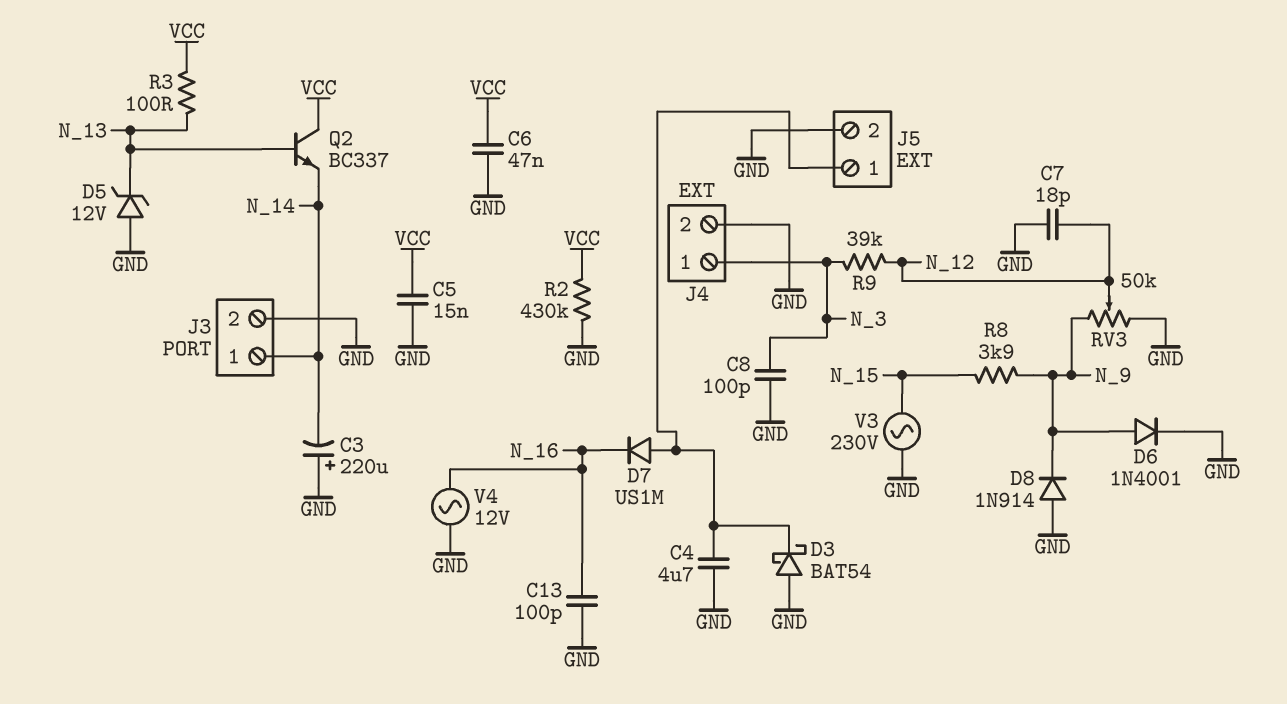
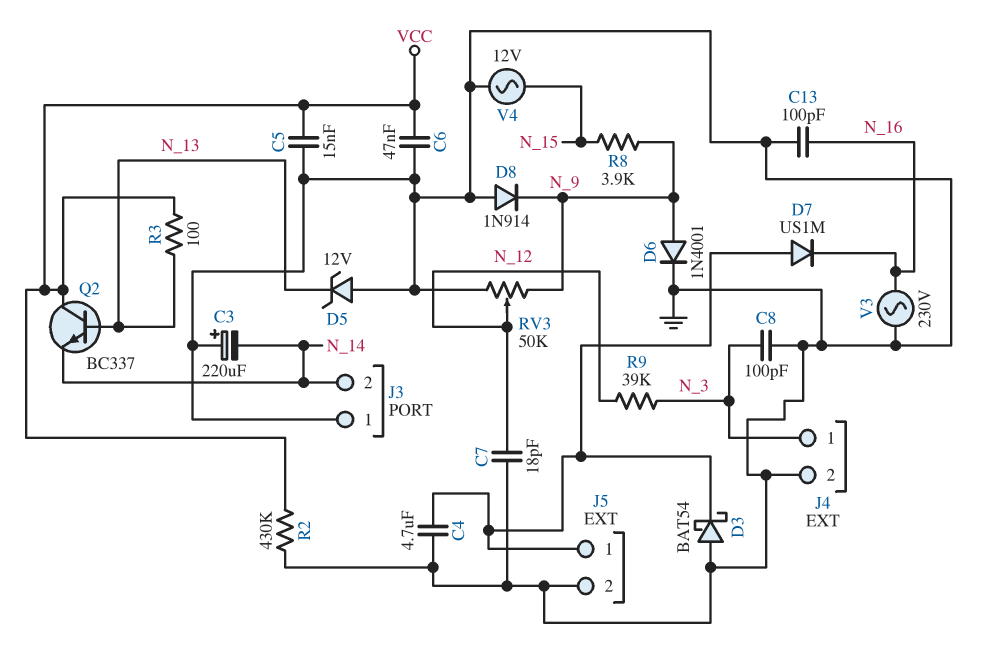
J3 pin 1: N_14 -> GND
J3 pin 2: GND -> N_14
V3: AC 230V (GND, N_15) -> AC 230V (GND, N_16)
V4: AC 12V (GND, N_16) -> AC 12V (GND, N_15)

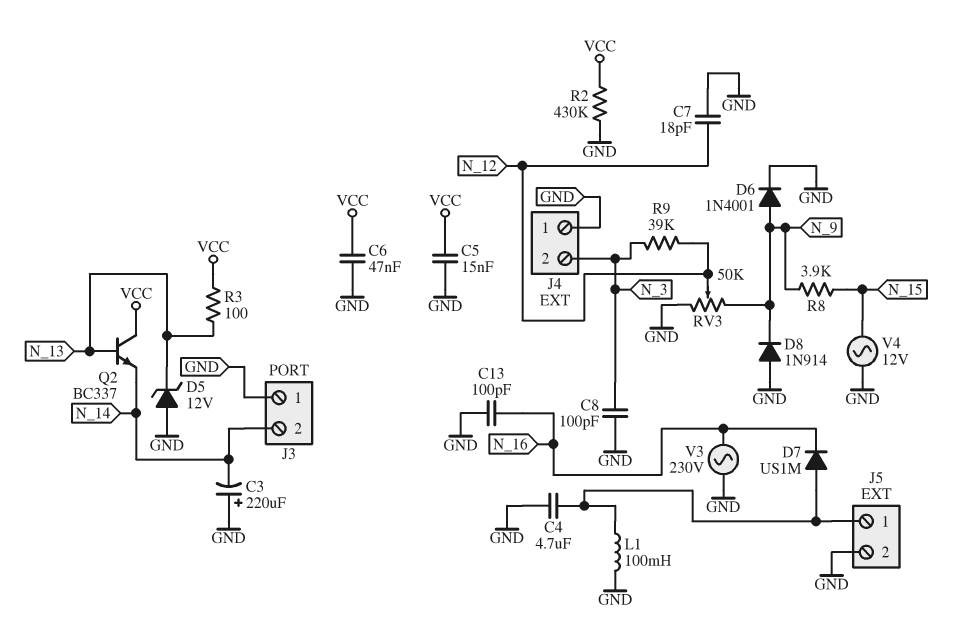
D3: schottky BAT54 (A GND, K J5/1) -> none
J4 pin 1: N_3 -> GND
J4 pin 2: GND -> N_3
L1: none -> 100mH (GND, J5/1)

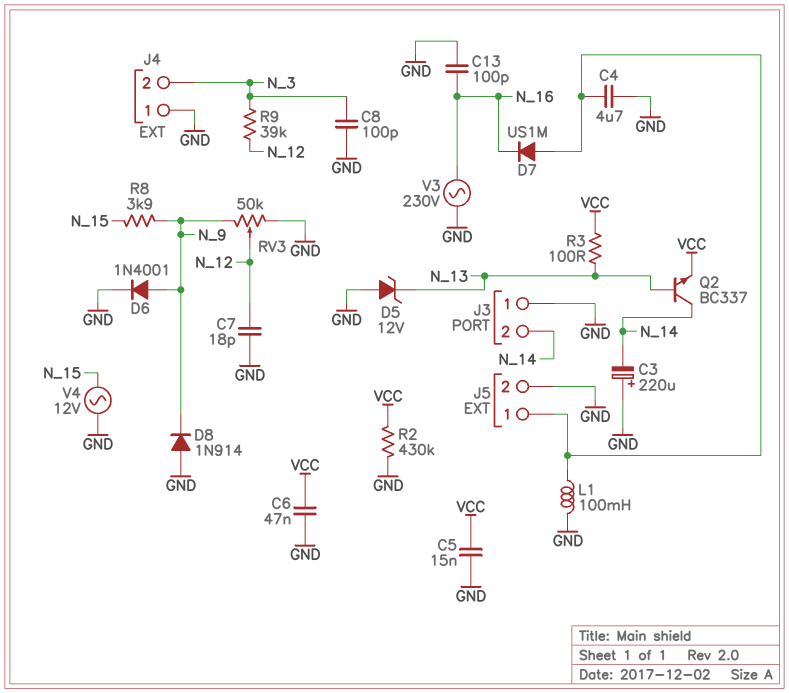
Q2: NPN BC337 (B N_13, C VCC, E N_14) -> NPN BC337 (B N_13, C N_14, E VCC)

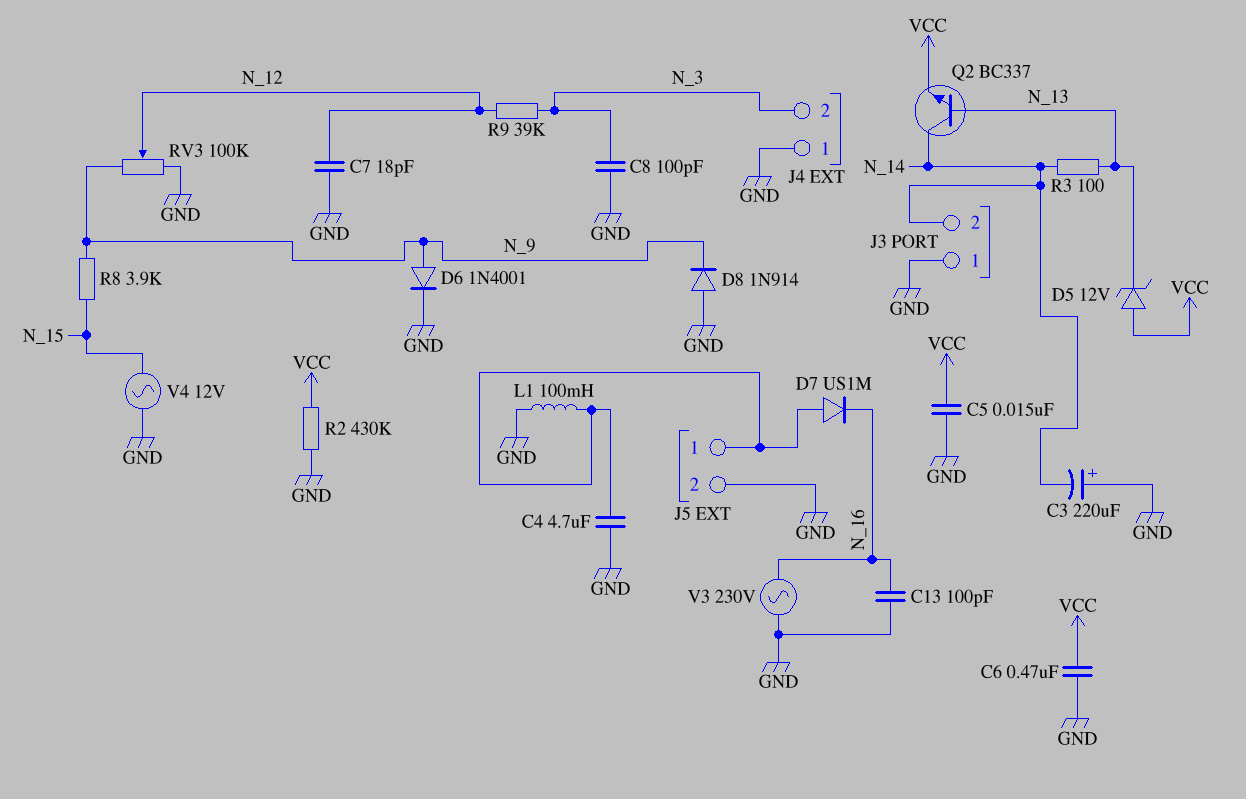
C6: 47nF (GND, VCC) -> 470nF (GND, VCC)
D5: zener 12V (A GND, K N_13) -> zener 12V (A VCC, K N_13)
R3: 100 (N_13, VCC) -> 100 (N_13, N_14)
RV3: 50k (GND, N_9, wiper N_12) -> 100k (GND, N_9, wiper N_12)

